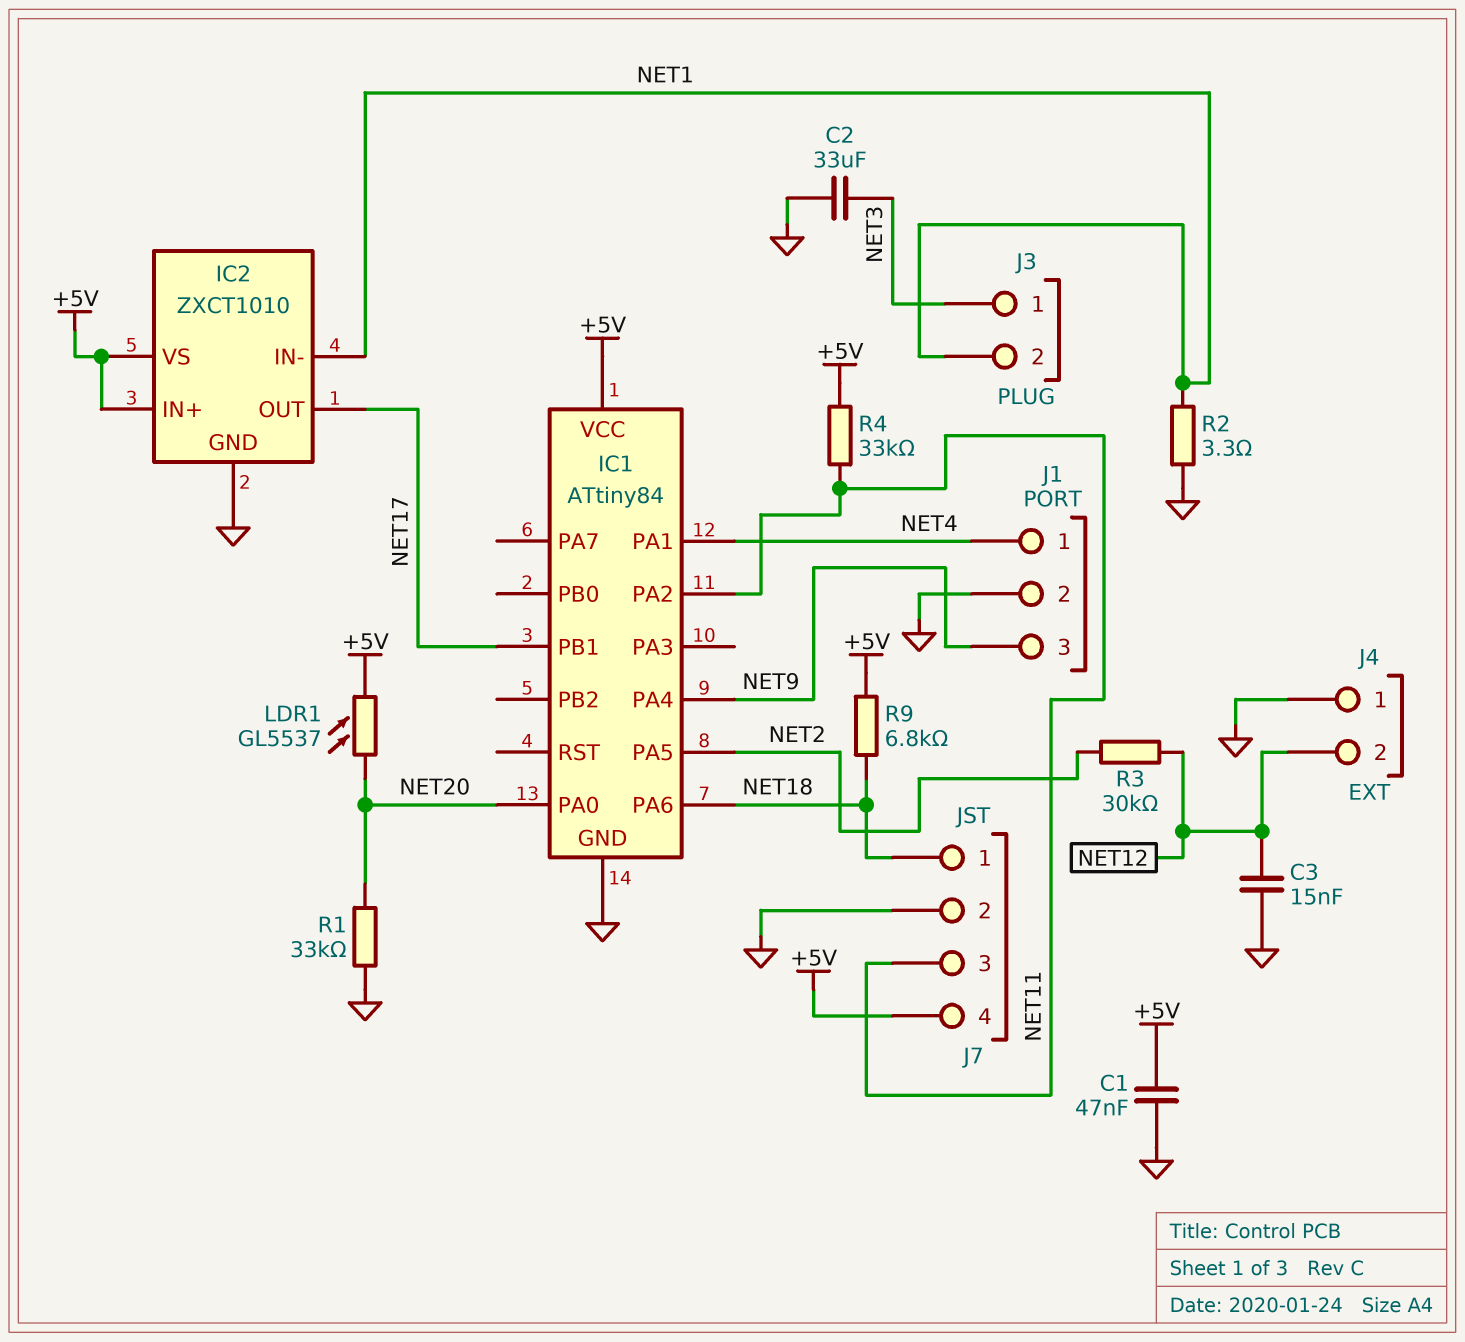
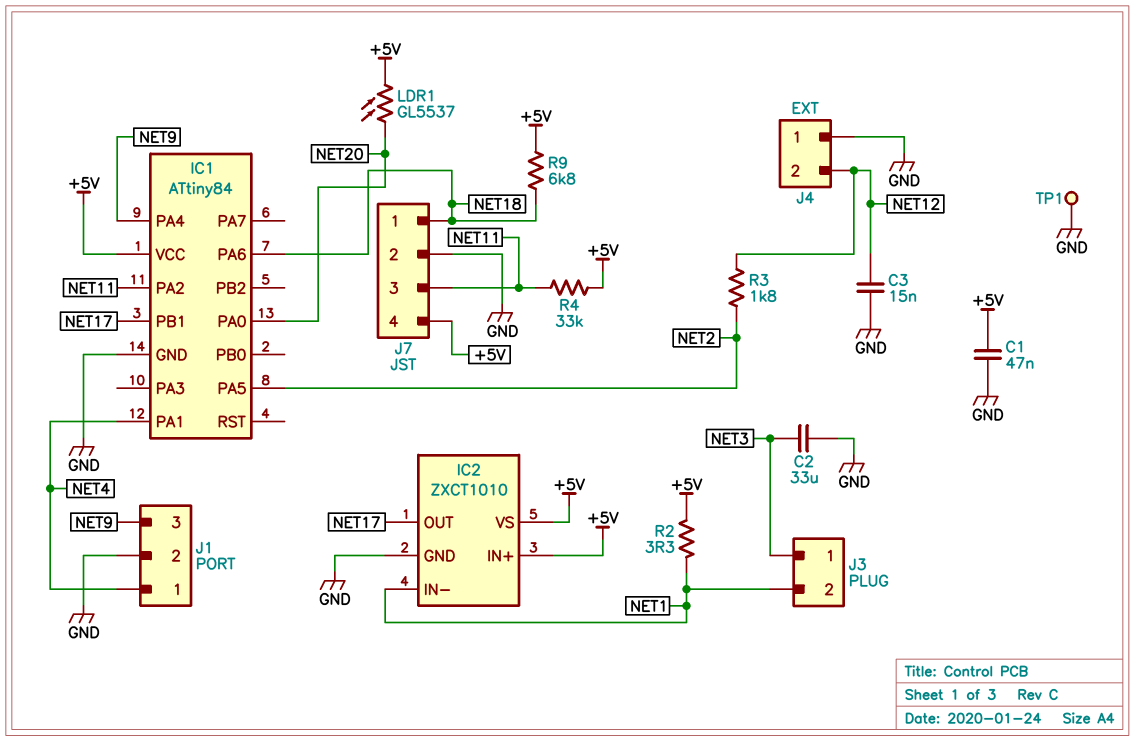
R1: 33k (GND, NET20) -> none
R2: 3.3 (GND, NET1) -> 3.3 (+5V, NET1)
R3: 30k (NET2, NET12) -> 1.8k (NET2, NET12)
TP1: none -> test point (GND)

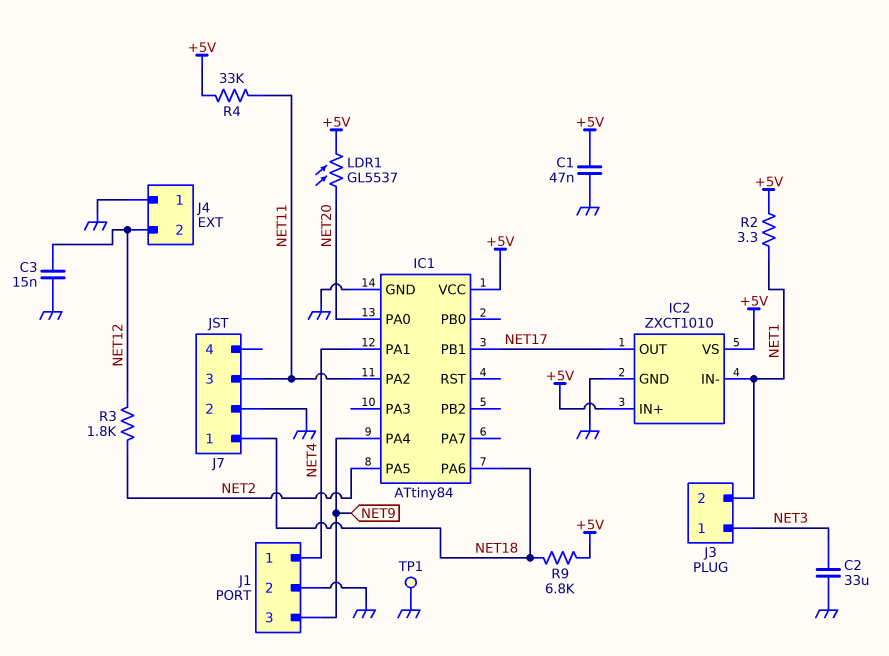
J7 pin 4: +5V -> none

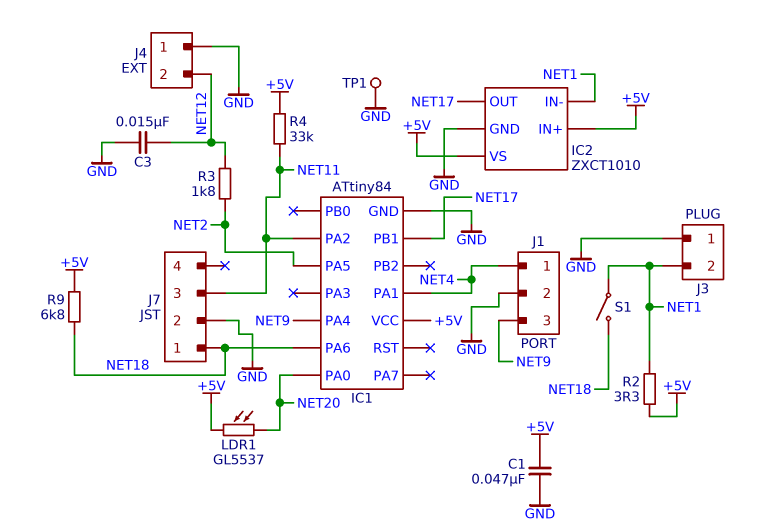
C2: 33uF (GND, NET3) -> none
J3 pin 1: NET3 -> GND
S1: none -> switch (NET1, NET18)

